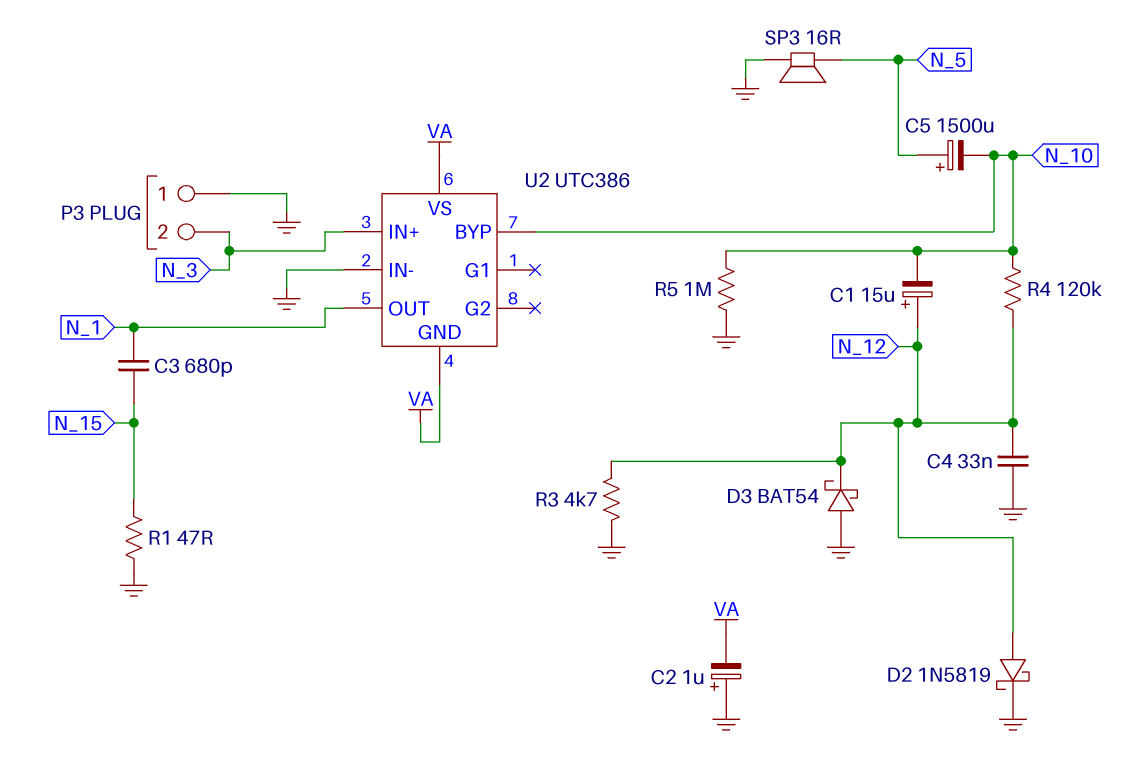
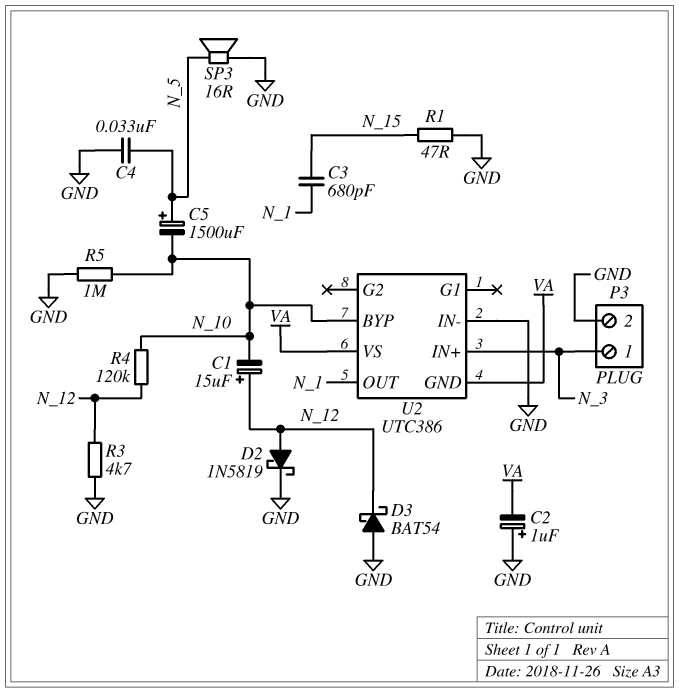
C4: 33nF (GND, N_12) -> 33nF (GND, N_5)
P3 pin 1: GND -> N_3
P3 pin 2: N_3 -> GND

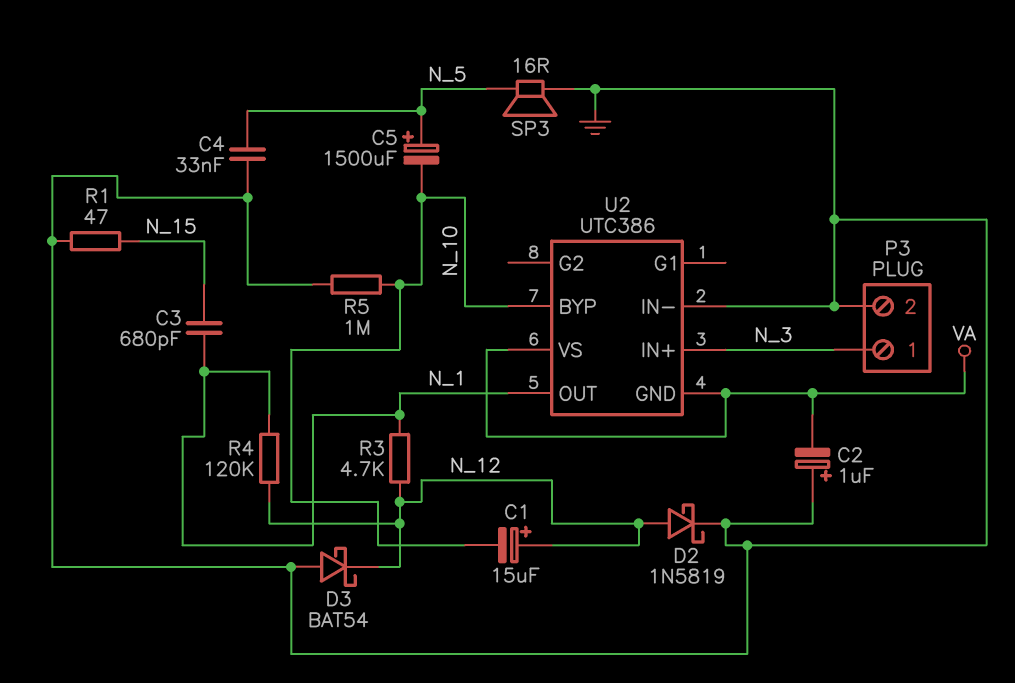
R3: 4.7k (GND, N_12) -> 4.7k (N_1, N_12)
R4: 120k (N_10, N_12) -> 120k (N_1, N_12)

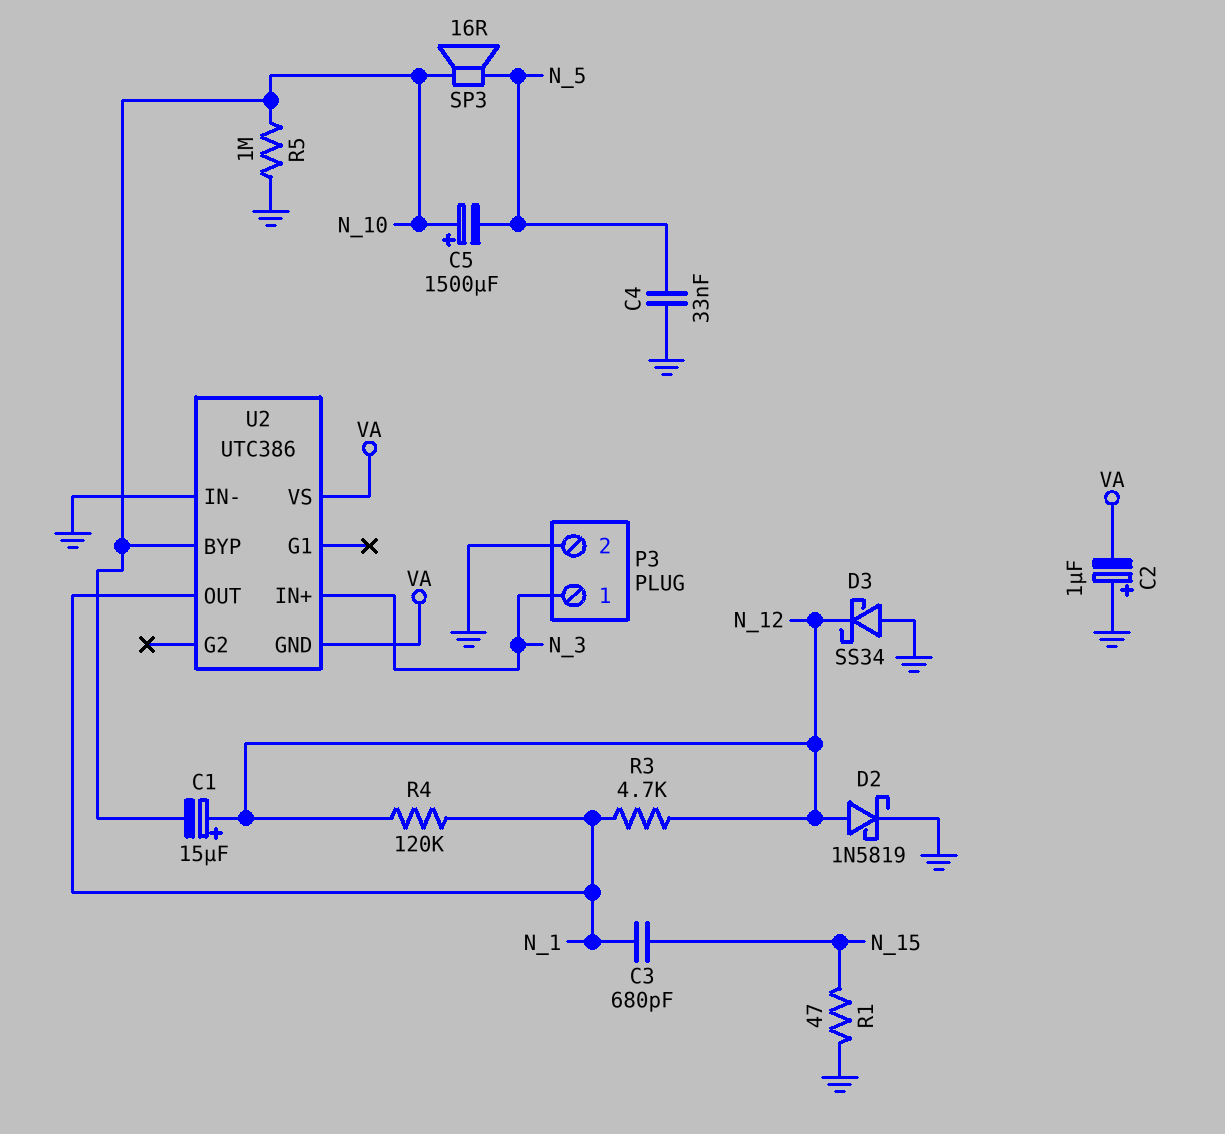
C5: 1500uF (plus N_5, minus N_10) -> 1500uF (plus N_10, minus N_5)
D3: schottky BAT54 (A GND, K N_12) -> schottky SS34 (A GND, K N_12)
SP3: speaker 16R (GND, N_5) -> speaker 16R (N_5, N_10)

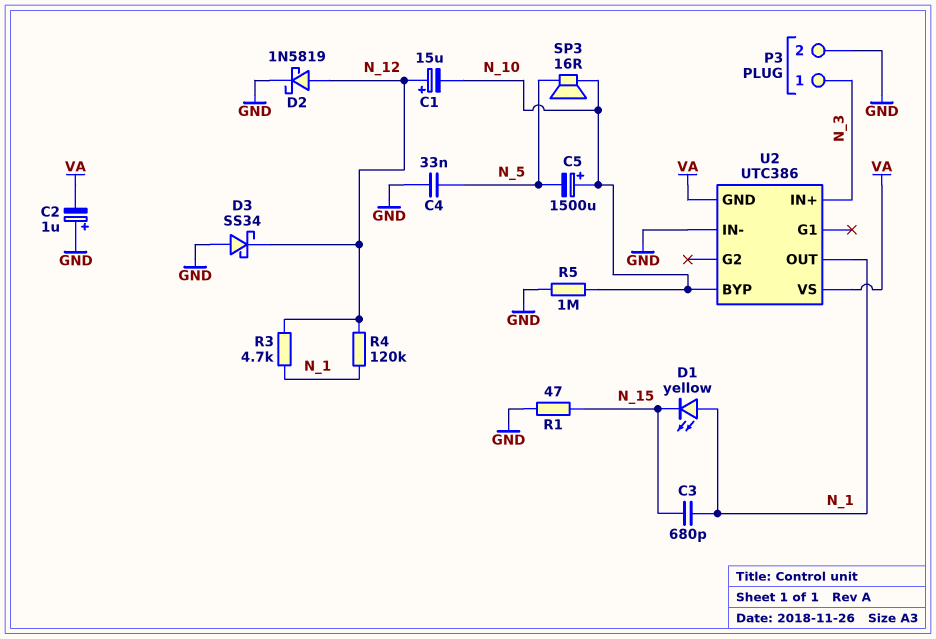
D1: none -> LED yellow (A N_1, K N_15)

